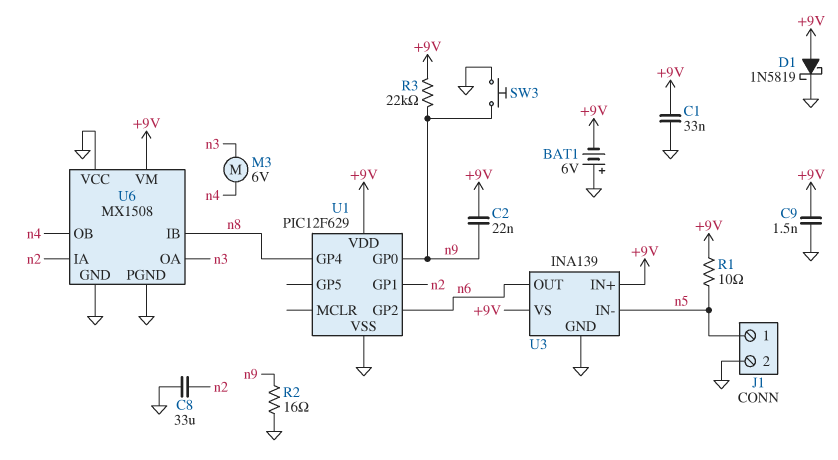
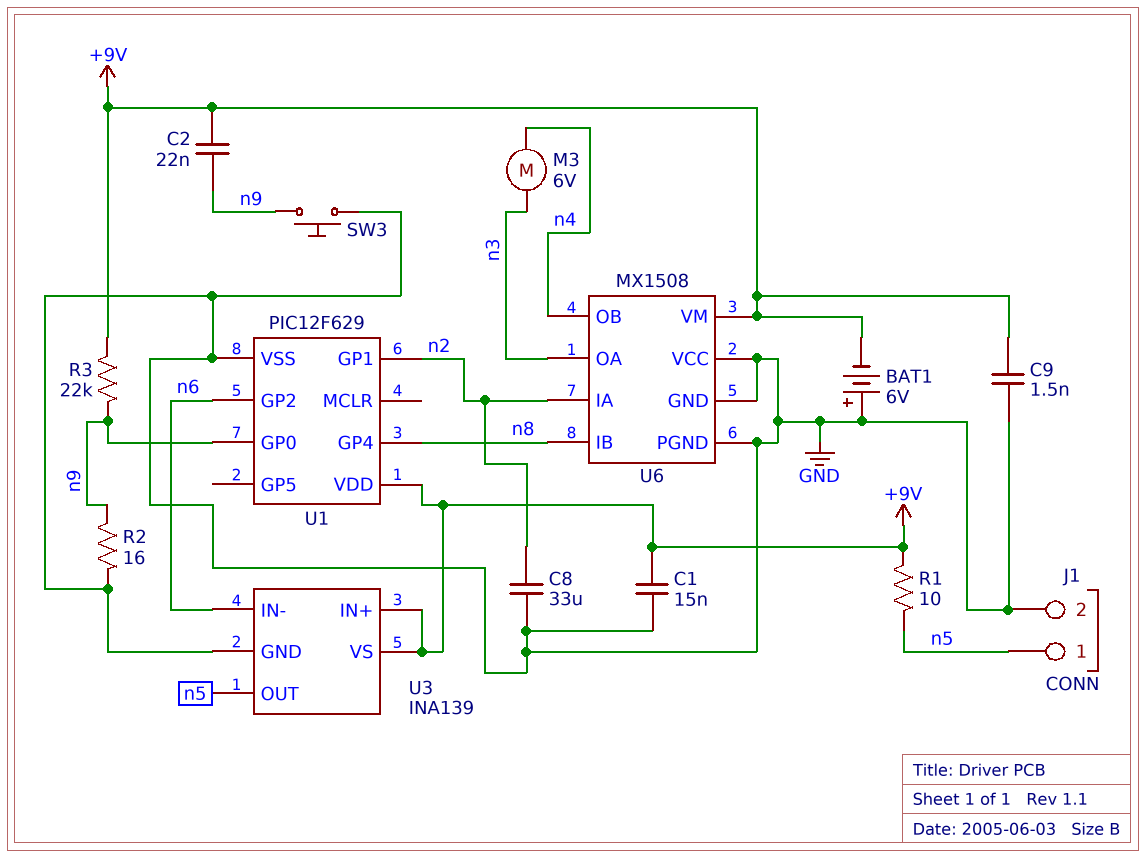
C1: 33nF (+9V, GND) -> 15nF (+9V, GND)
D1: schottky 1N5819 (A +9V, K GND) -> none
U3 pin IN-: n5 -> n6
U3 pin OUT: n6 -> n5

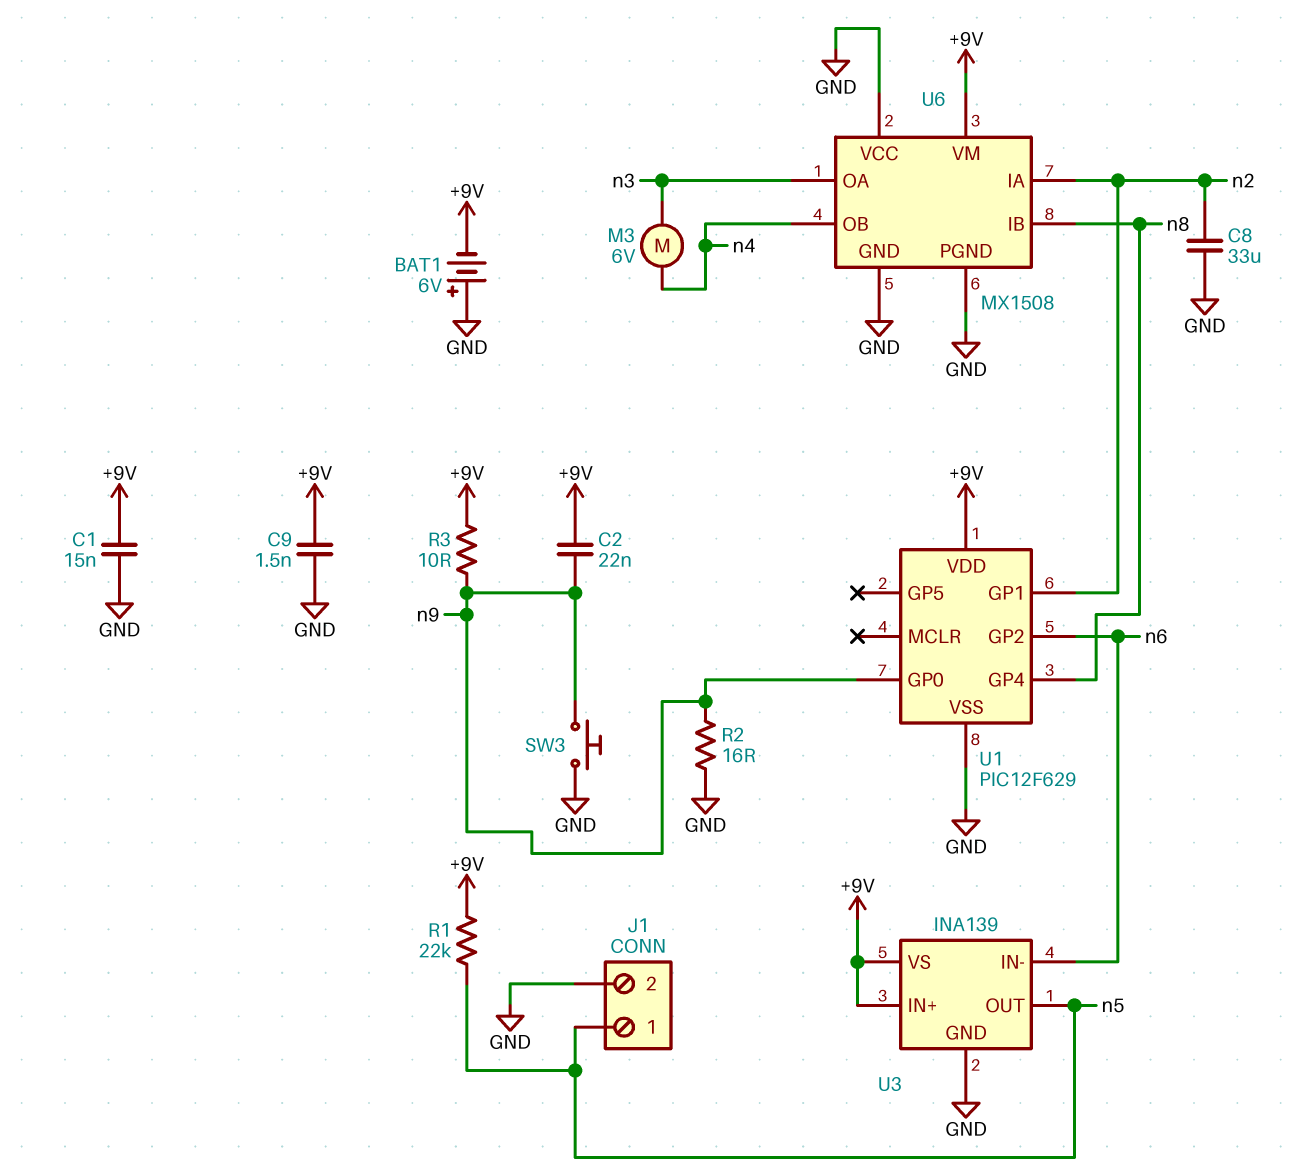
R1: 10 (+9V, n5) -> 22k (+9V, n5)
R3: 22k (+9V, n9) -> 10 (+9V, n9)

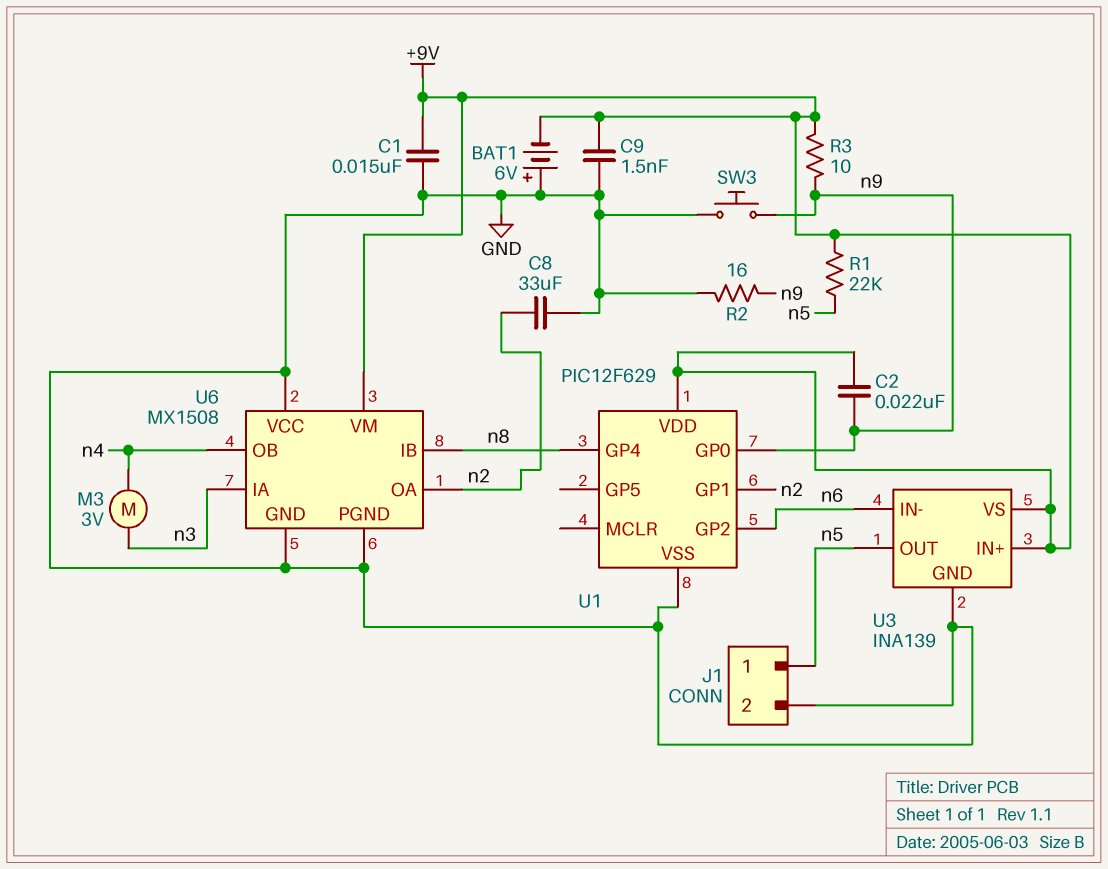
M3: motor 6V (n3, n4) -> motor 3V (n3, n4)
U6 pin IA: n2 -> n3
U6 pin OA: n3 -> n2

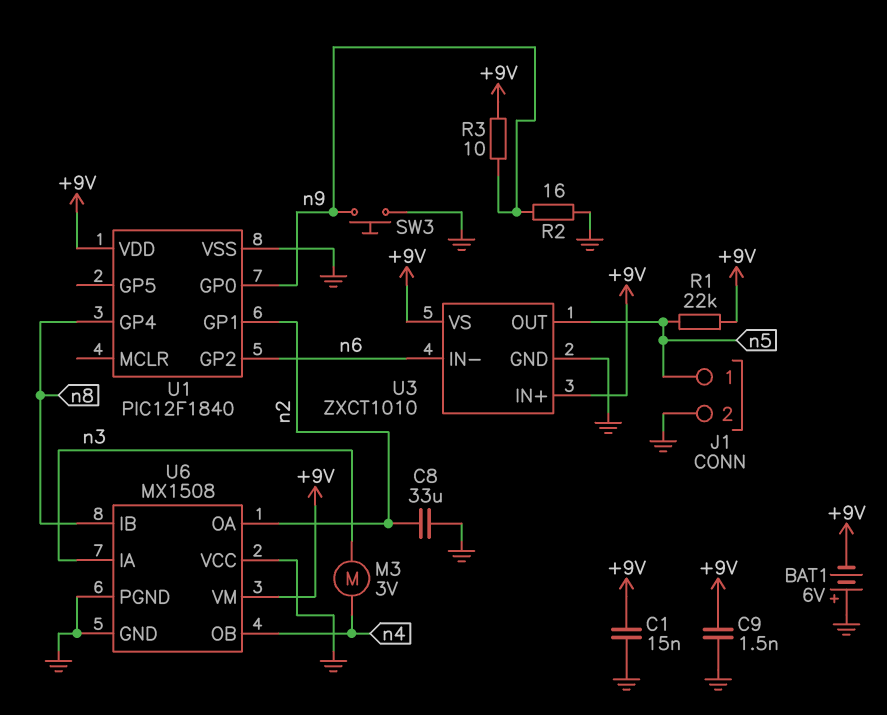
C2: 22nF (+9V, n9) -> none
U1: PIC12F629 -> PIC12F1840
U3: INA139 -> ZXCT1010

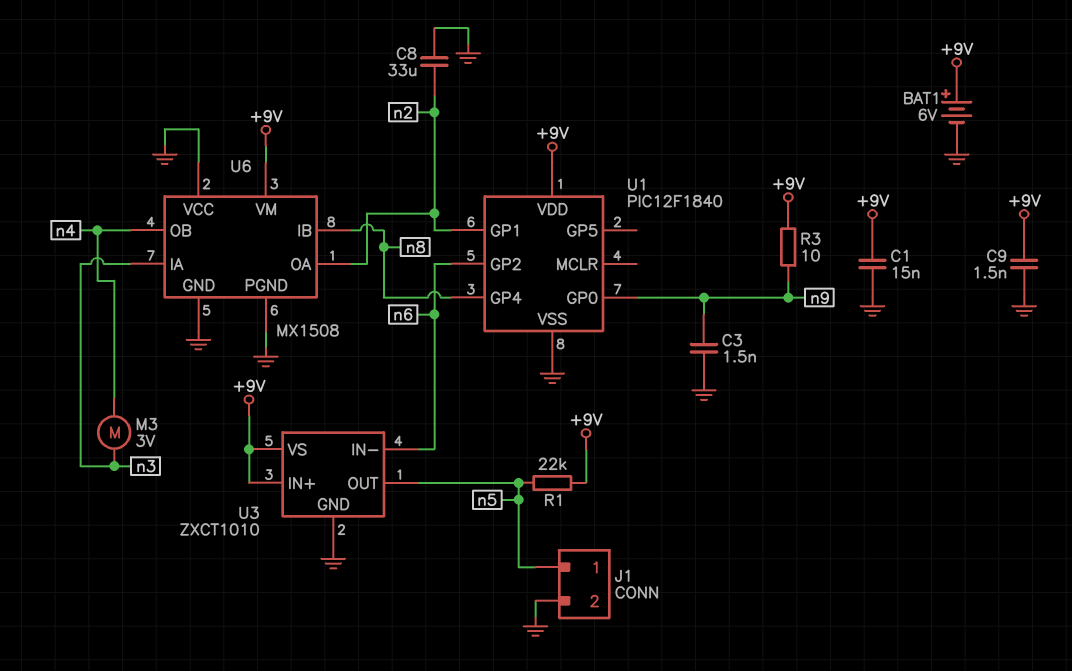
BAT1: 6V (plus GND, minus +9V) -> 6V (plus +9V, minus GND)
C3: none -> 1.5nF (GND, n9)
R2: 16 (GND, n9) -> none
SW3: button (GND, n9) -> none

